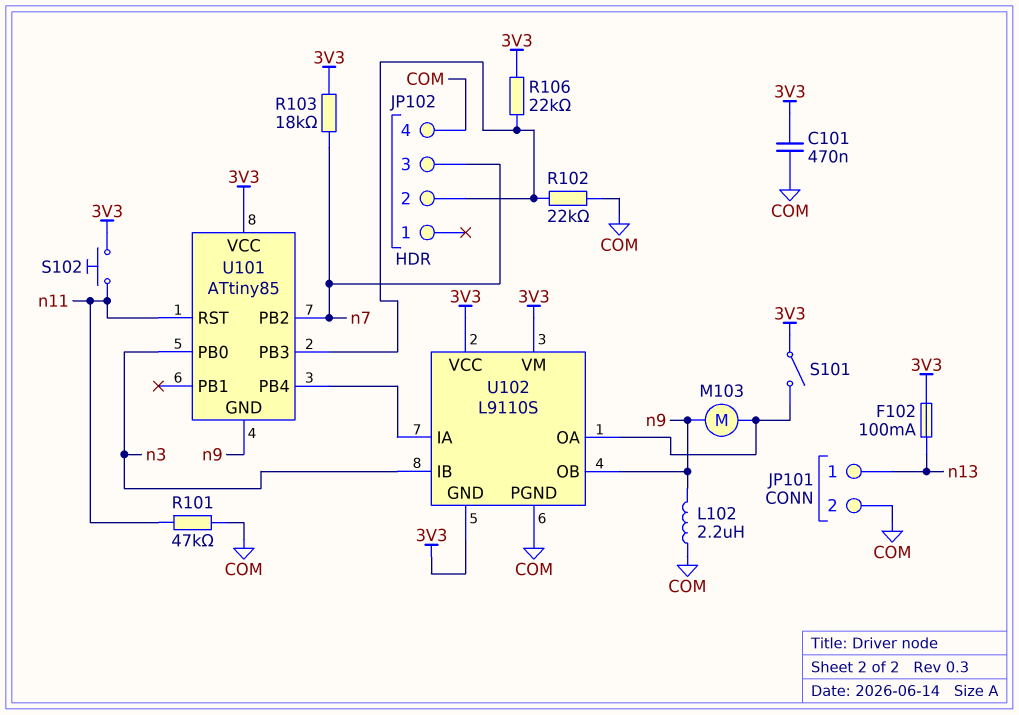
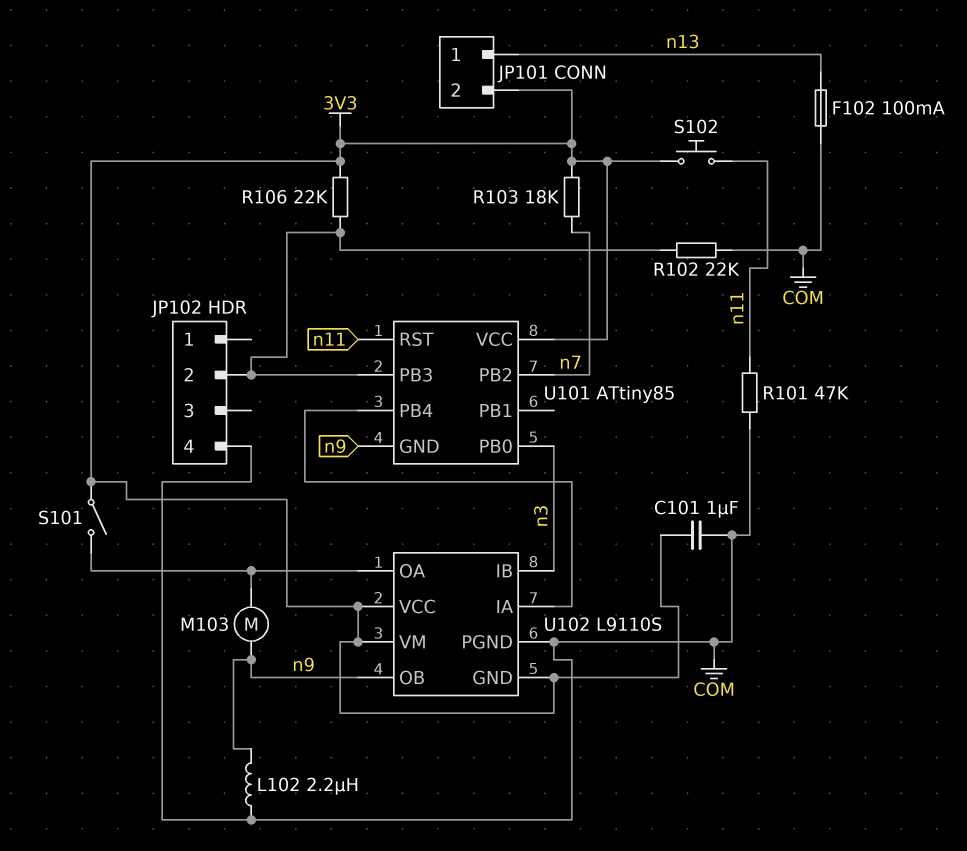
C101: 470nF (3V3, COM) -> 1uF (3V3, COM)
F102: 100mA (3V3, n13) -> 100mA (COM, n13)
JP101 pin 2: COM -> 3V3
JP102 pin 3: n7 -> none

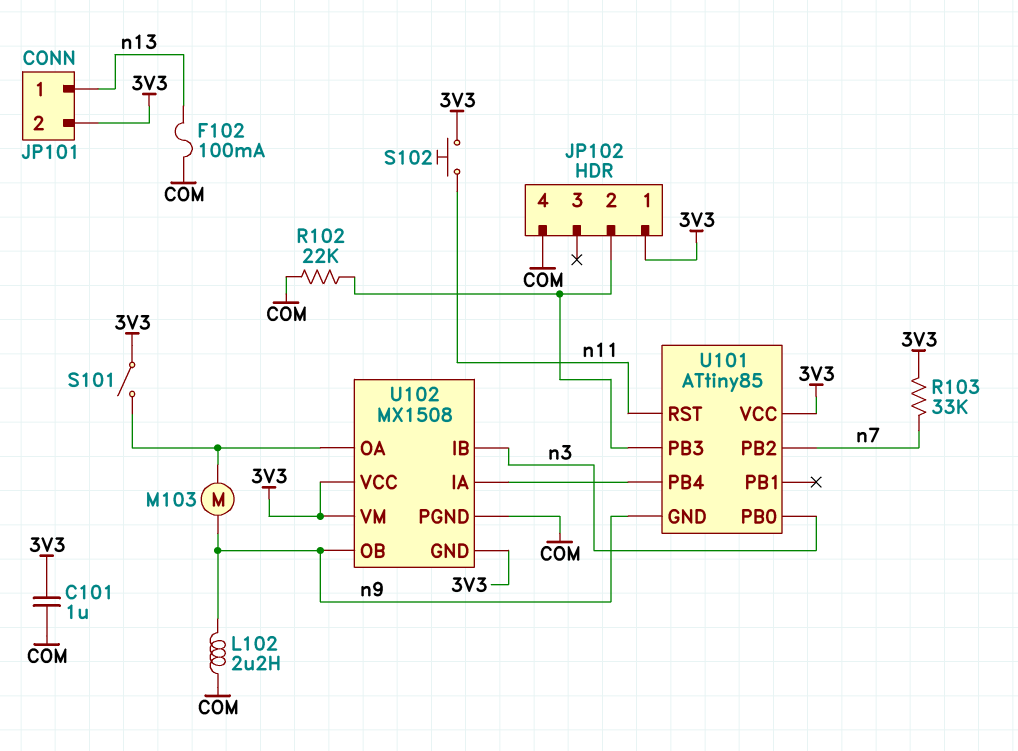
JP102 pin 1: none -> 3V3
R101: 47k (COM, n11) -> none
R103: 18k (3V3, n7) -> 33k (3V3, n7)
R106: 22k (3V3, JP102/2) -> none
U102: L9110S -> MX1508

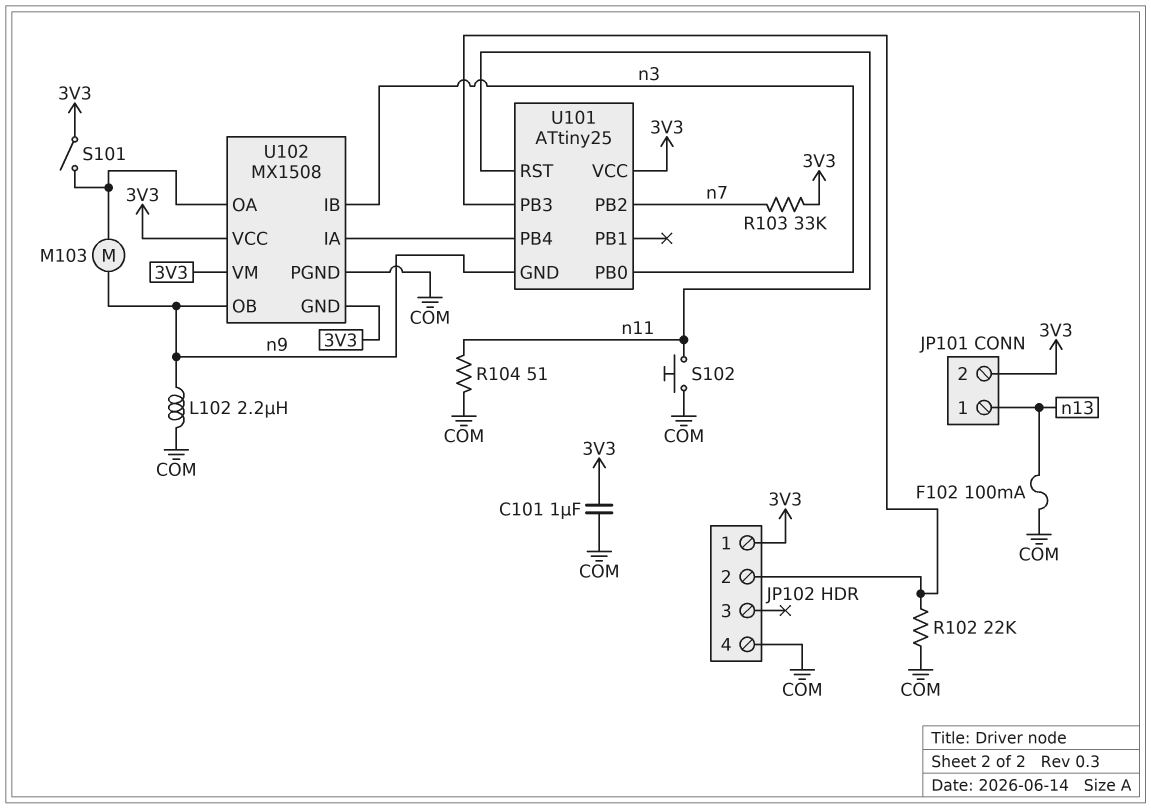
R104: none -> 51 (COM, n11)
S102: button (3V3, n11) -> button (COM, n11)
U101: ATtiny85 -> ATtiny25

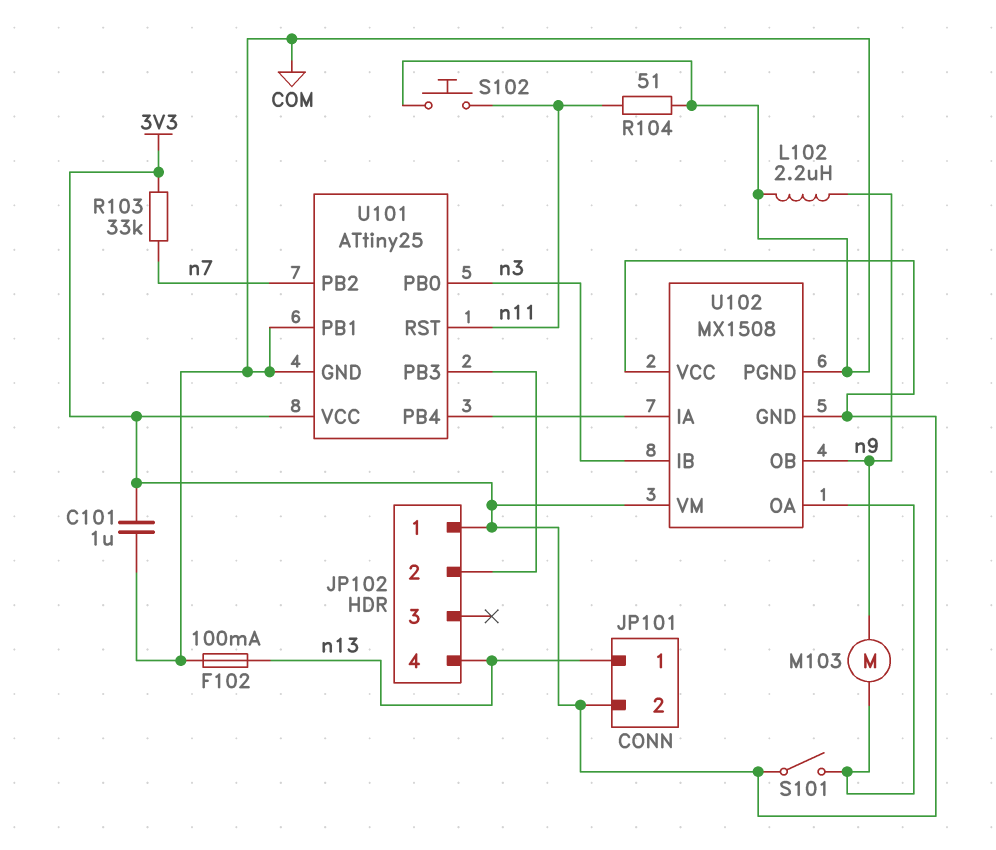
JP102 pin 4: COM -> n13
R102: 22k (COM, JP102/2) -> none
U101 pin GND: n9 -> COM
U101 pin PB1: none -> COM

